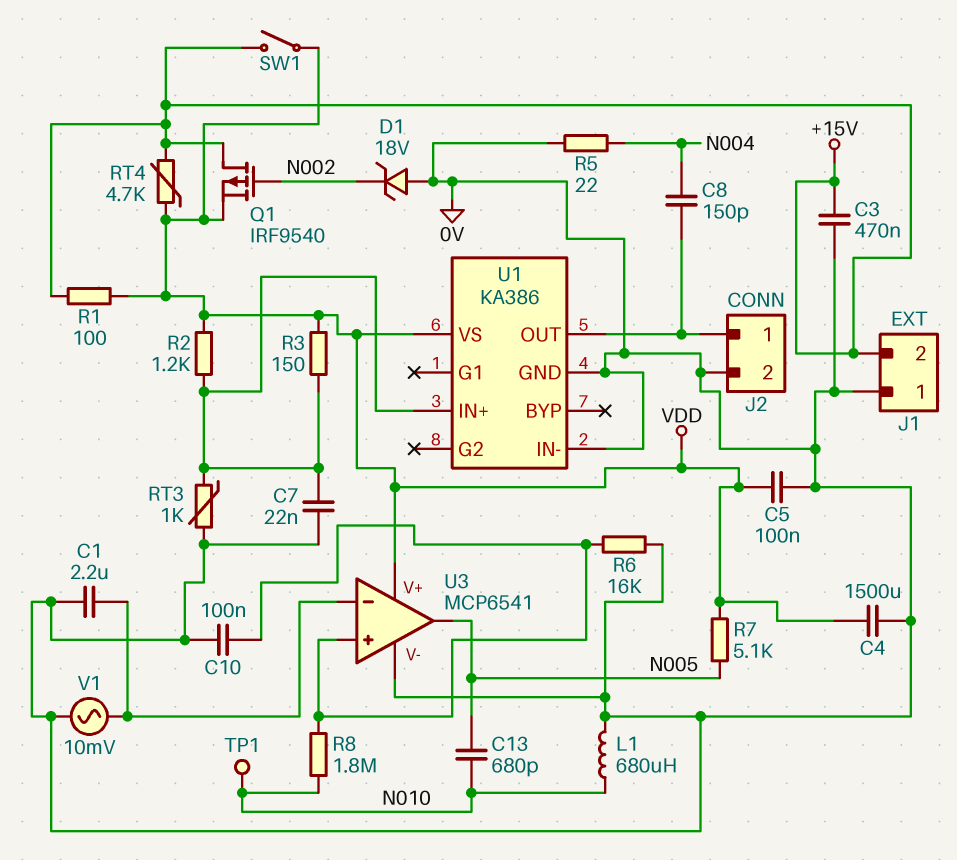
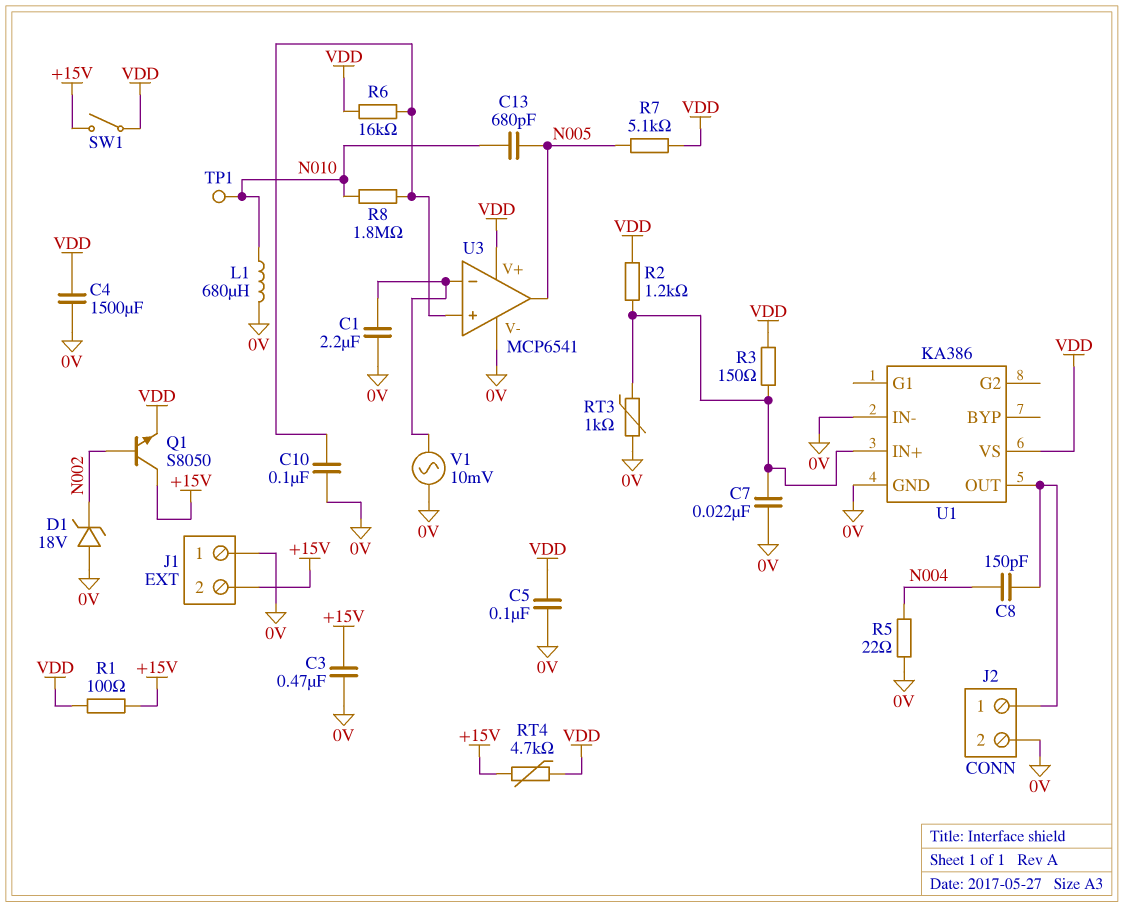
Q1: PMOS IRF9540 (G N002, D +15V, S VDD) -> NPN S8050 (B N002, C +15V, E VDD)
R6: 16k (0V, U3/in+) -> 16k (U3/in+, VDD)

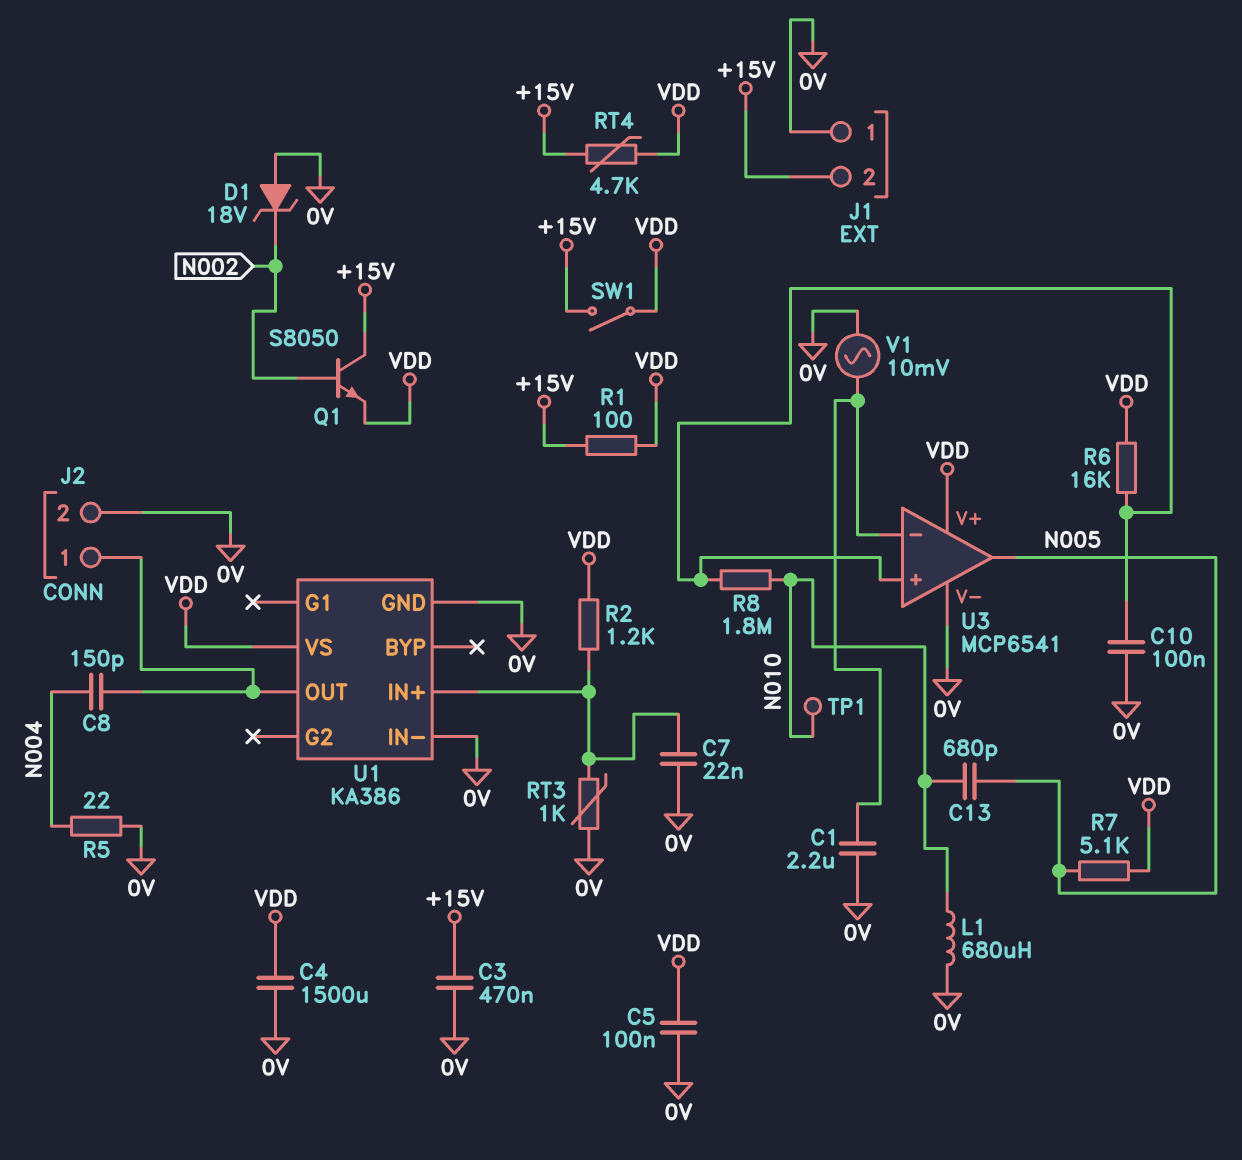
R3: 150 (U1/IN+, VDD) -> none

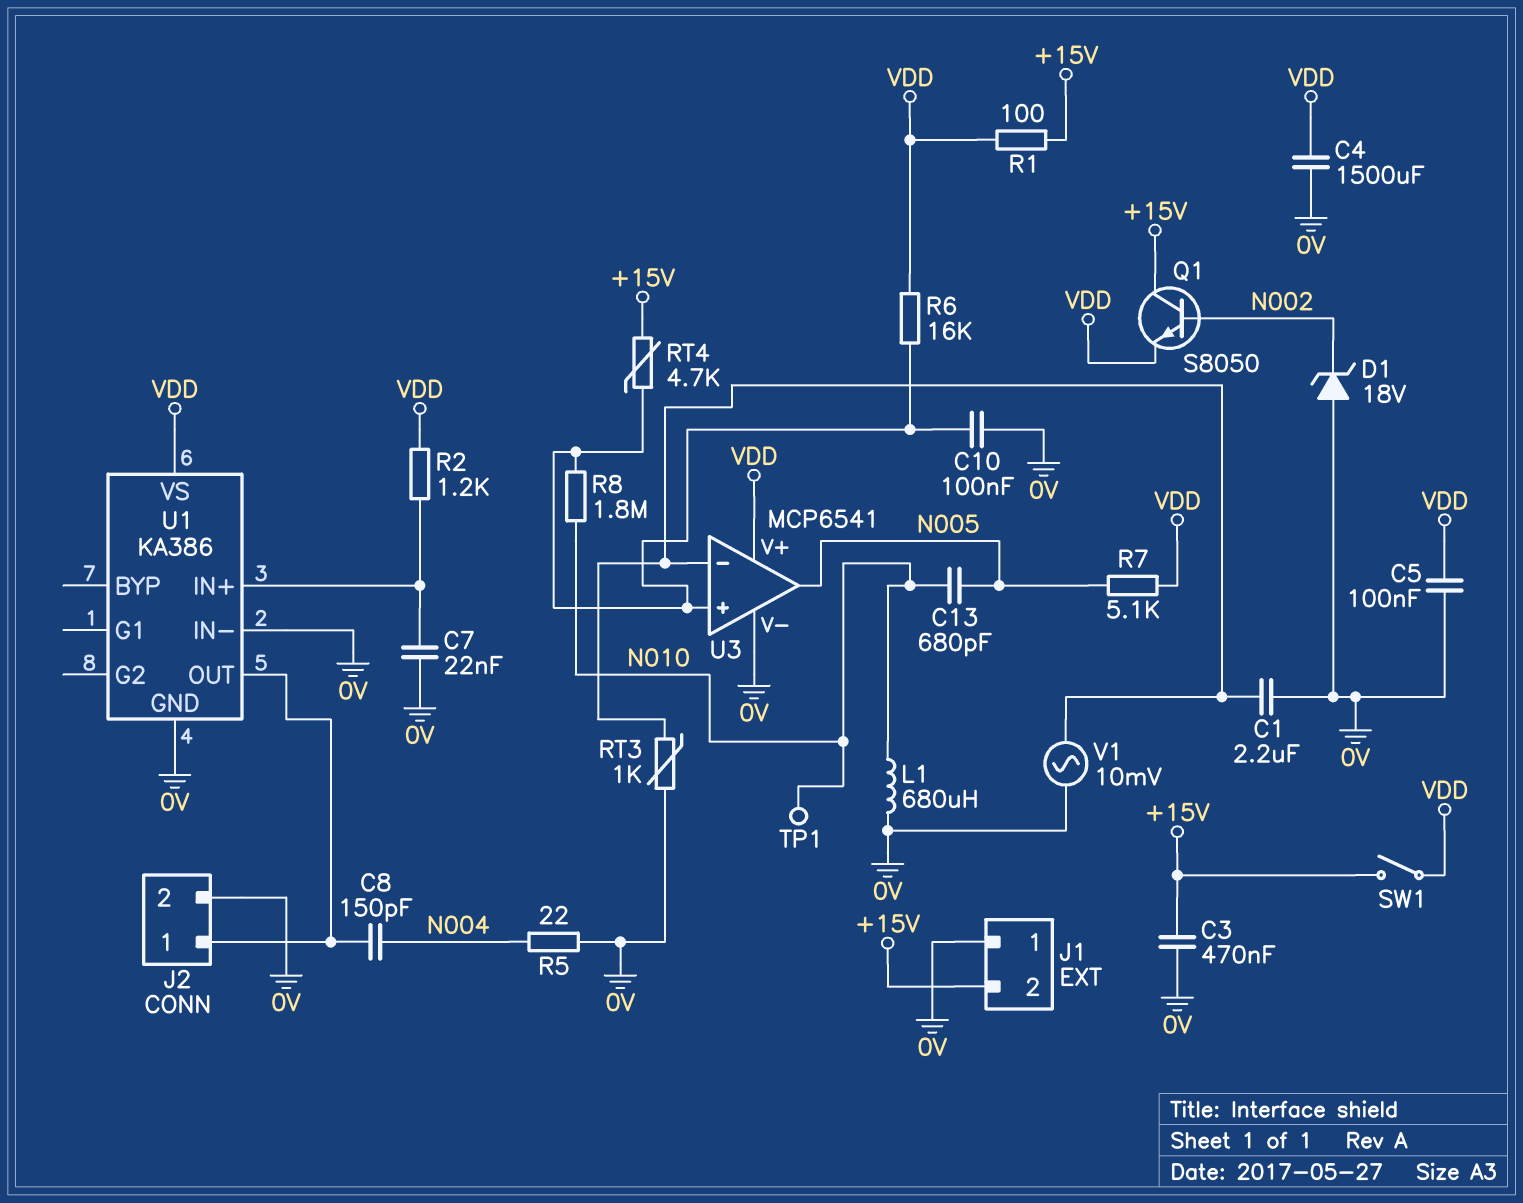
RT3: 1k (0V, U1/IN+) -> 1k (0V, U3/in-)
RT4: 4.7k (+15V, VDD) -> 4.7k (+15V, U3/in+)

